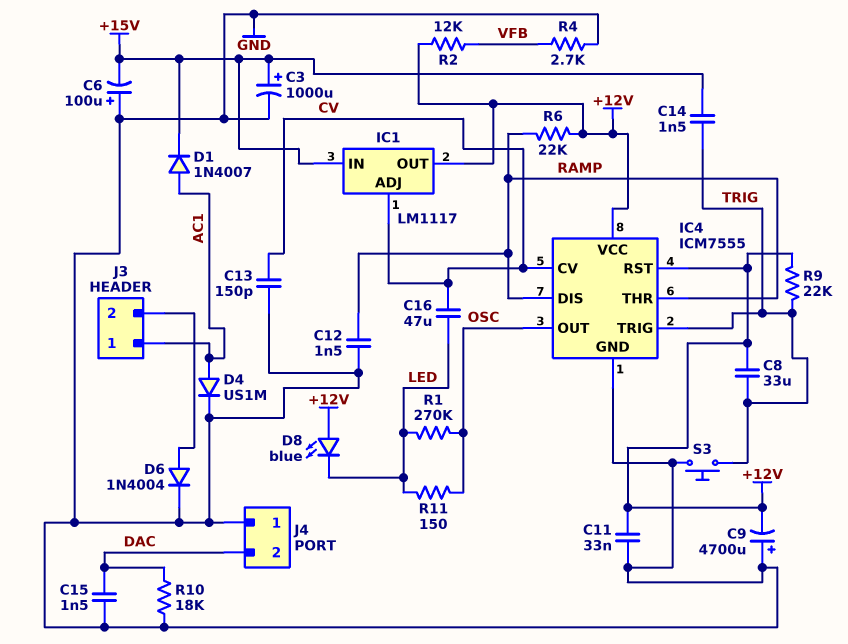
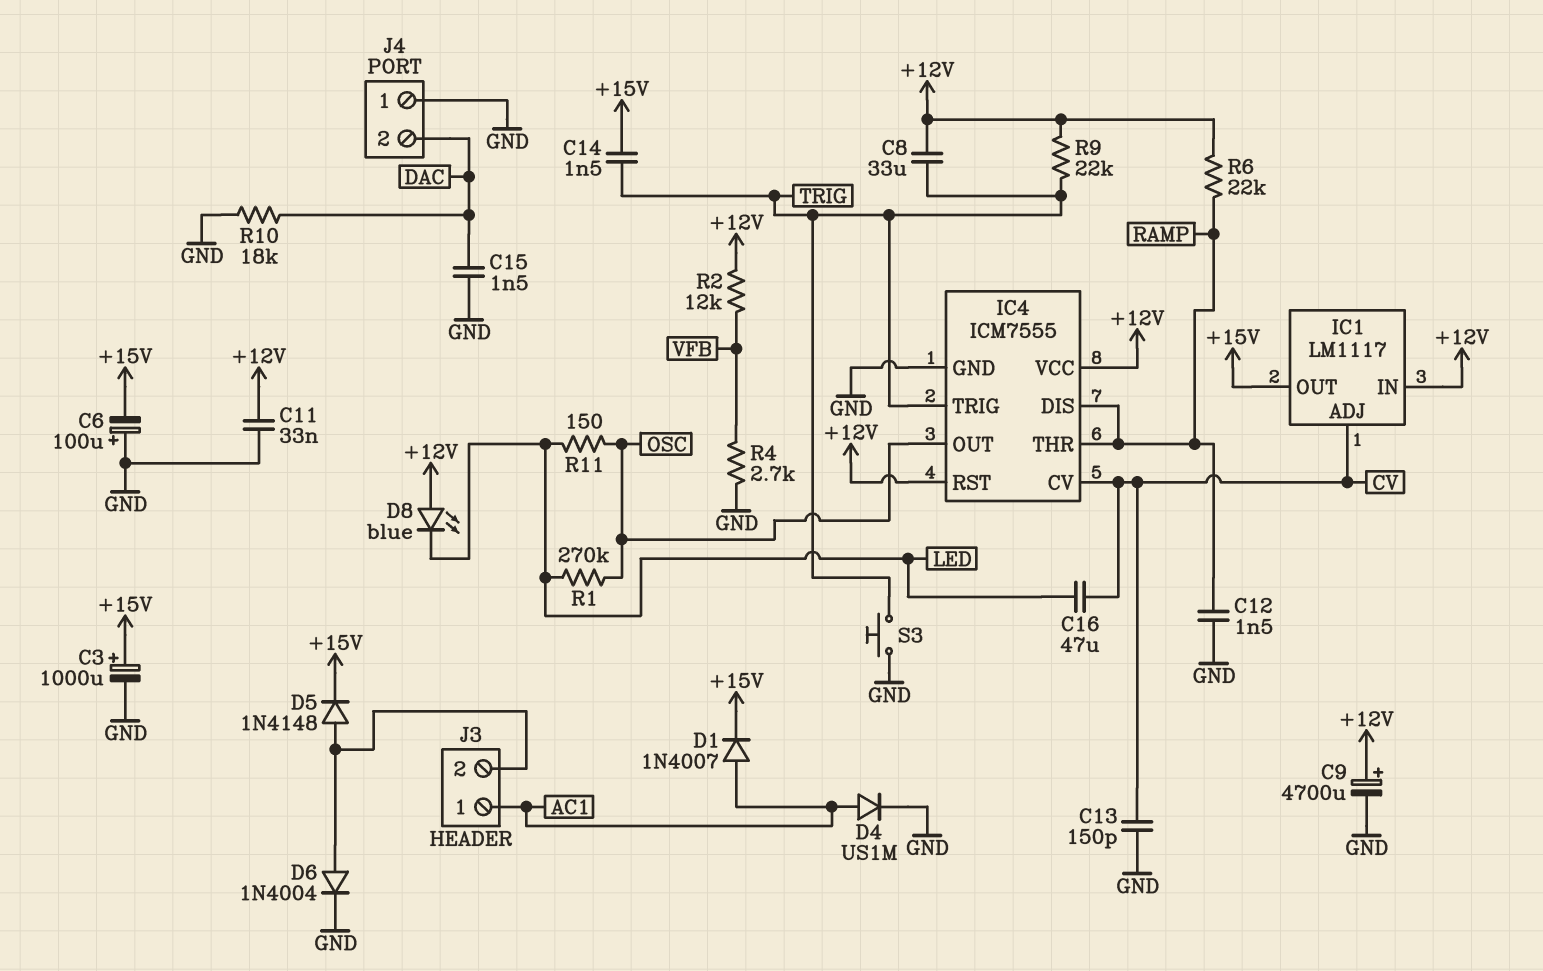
C9: 4700uF (plus GND, minus +12V) -> 4700uF (plus +12V, minus GND)
D5: none -> diode 1N4148 (A J3/2, K +15V)
IC1 pin IN: +15V -> +12V
IC1 pin OUT: +12V -> +15V

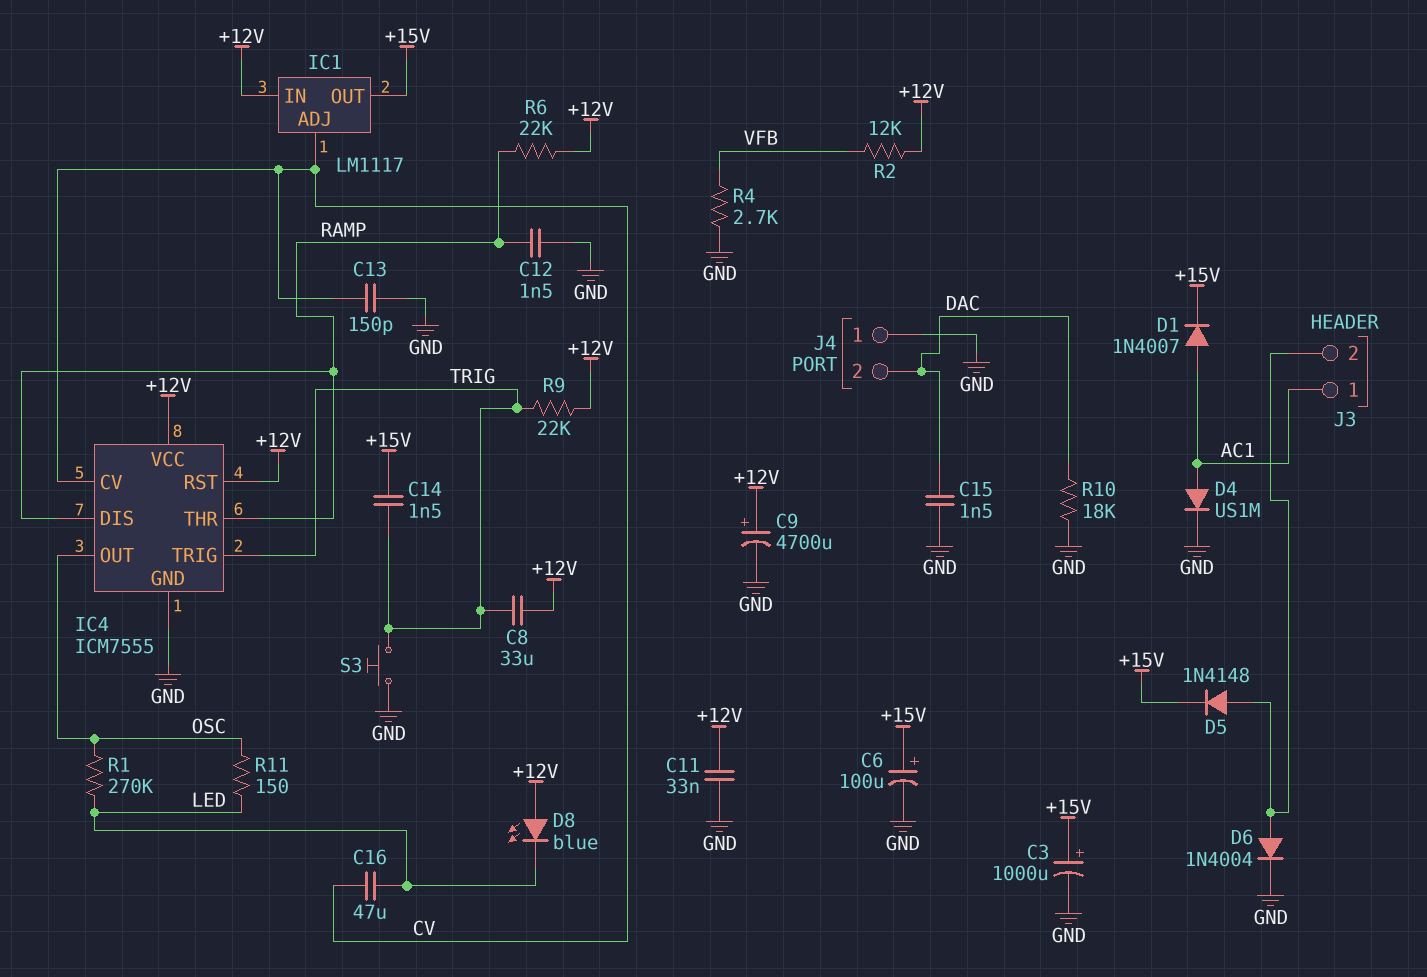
C6: 100uF (plus GND, minus +15V) -> 100uF (plus +15V, minus GND)

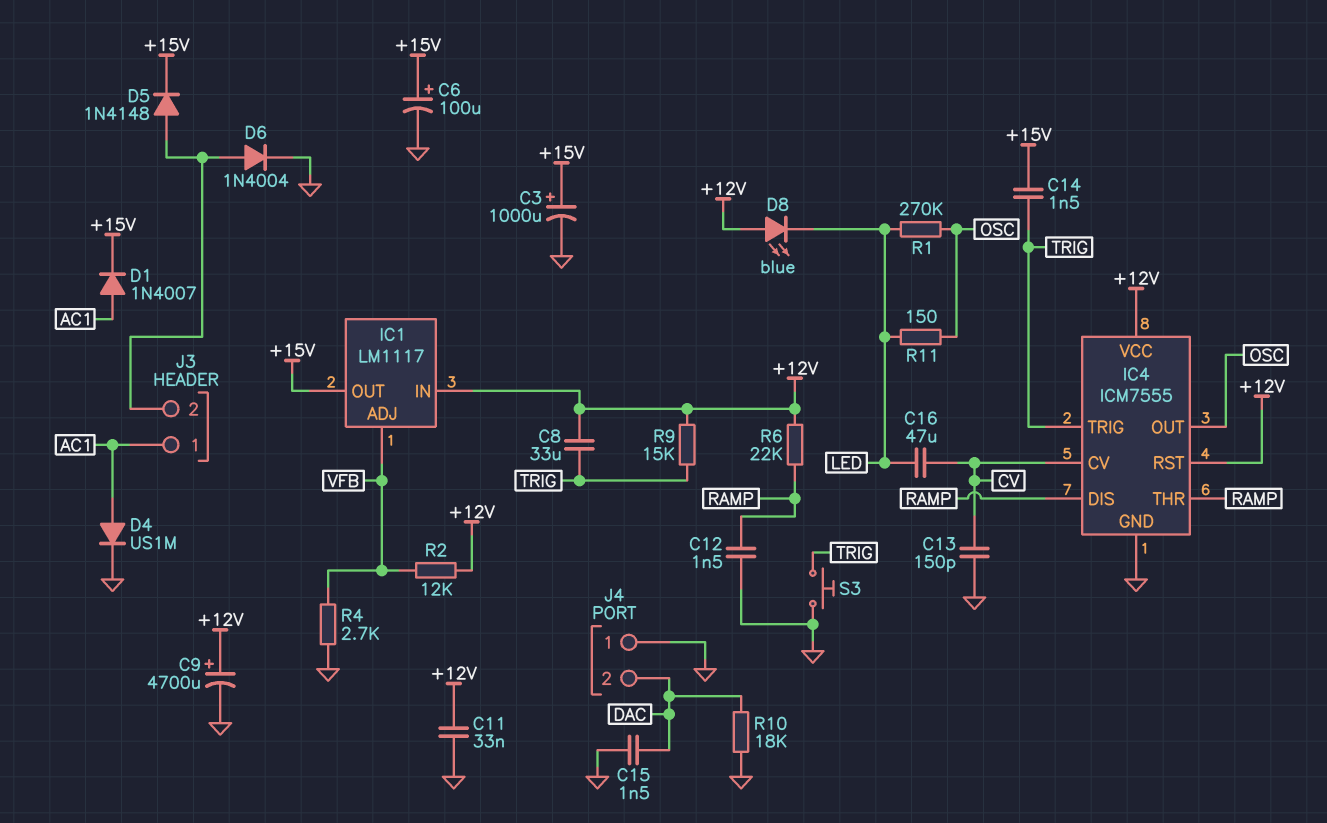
IC1 pin ADJ: CV -> VFB
R9: 22k (+12V, TRIG) -> 15k (+12V, TRIG)

